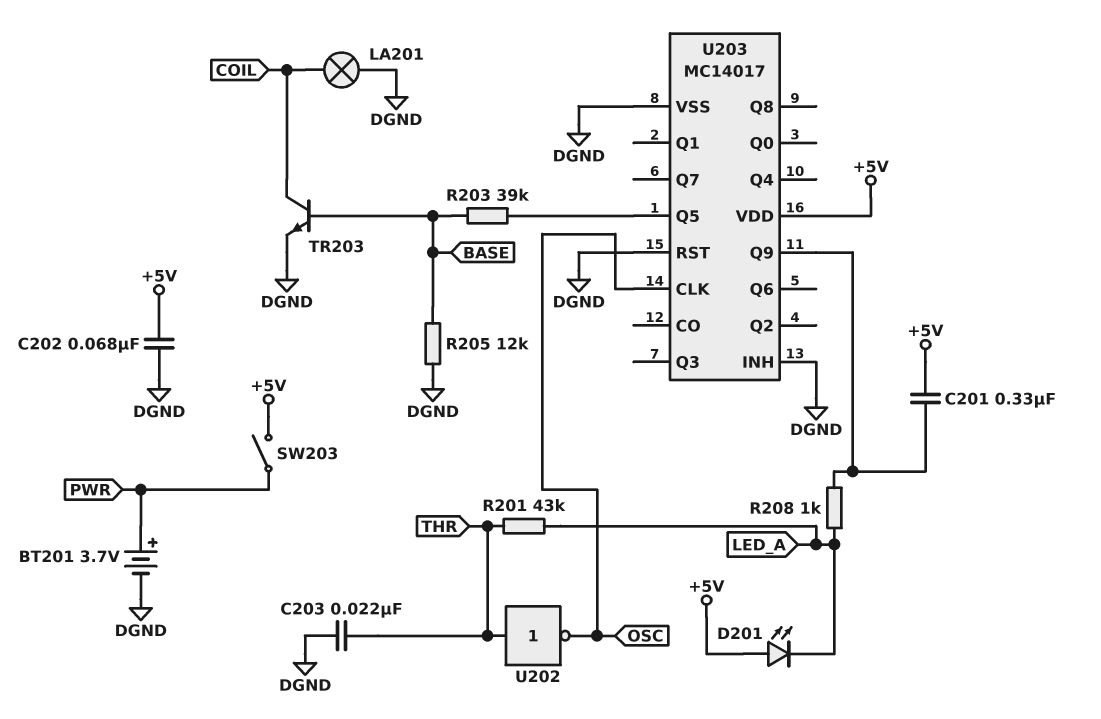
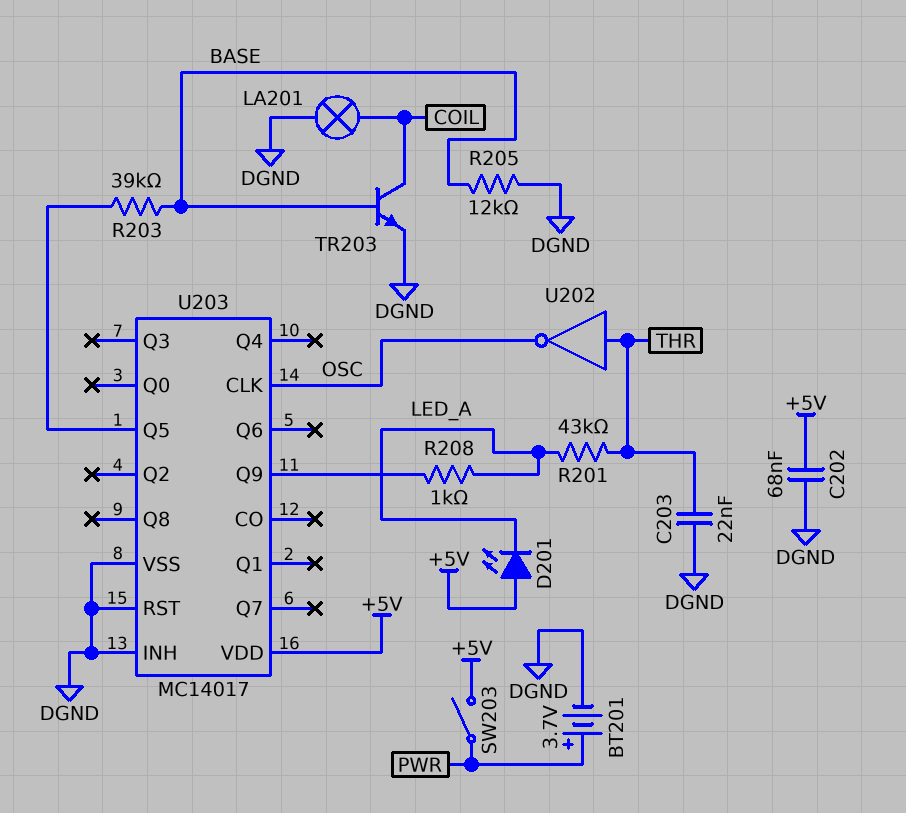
C201: 330nF (+5V, U203/Q9) -> none

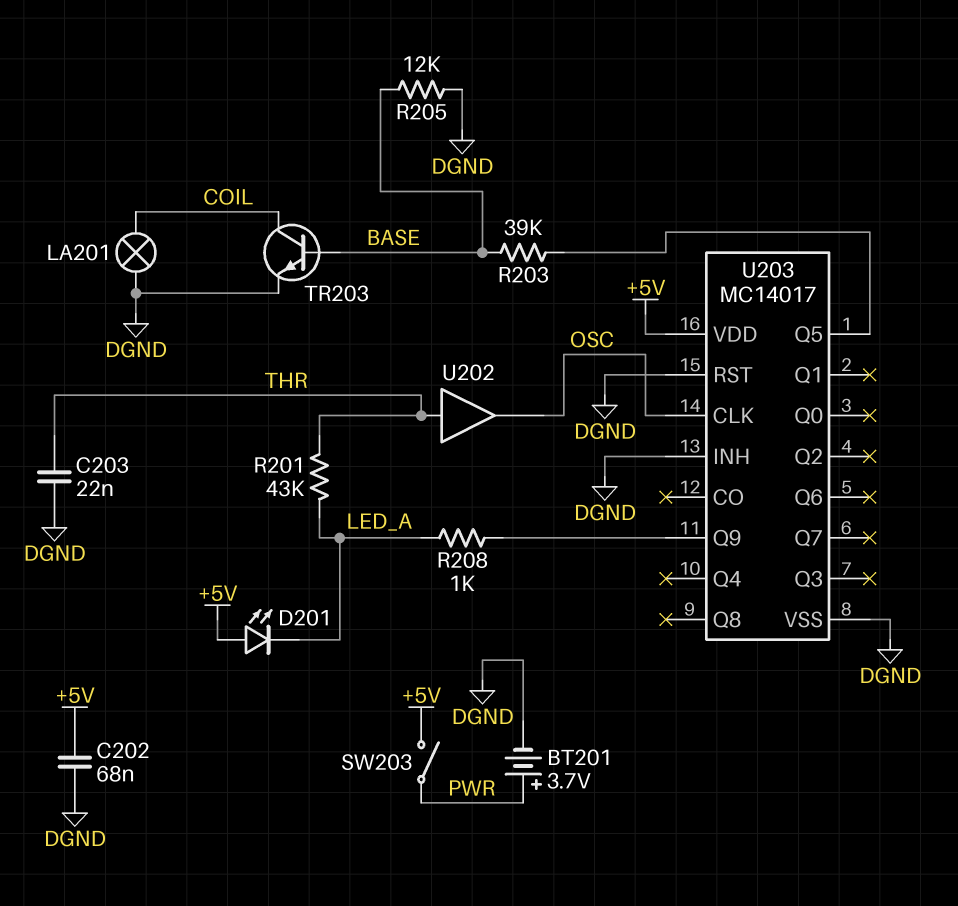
U202: NOT (in THR, out OSC) -> buffer (in THR, out OSC)

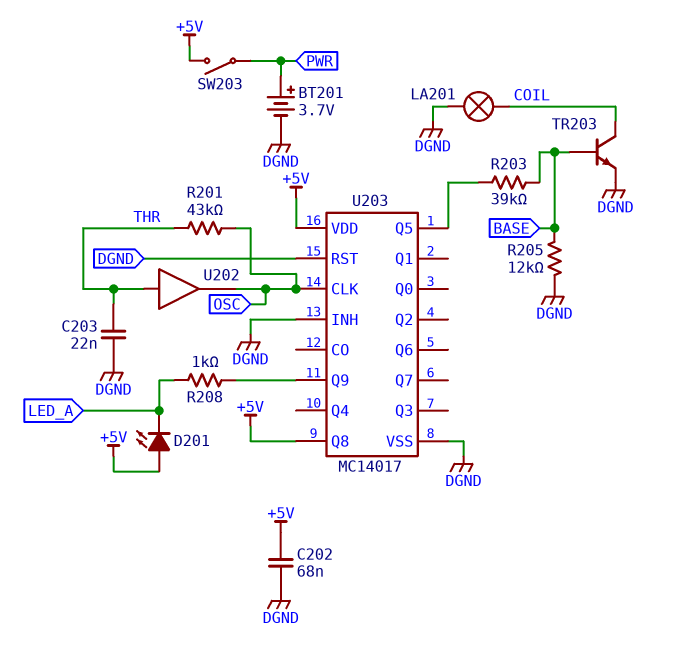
R201: 43k (LED_A, THR) -> 43k (OSC, THR)
U203 pin Q8: none -> +5V

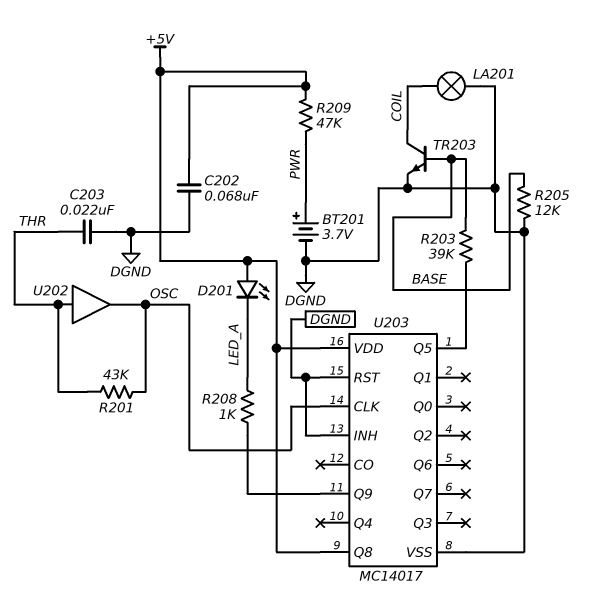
R209: none -> 47k (+5V, PWR)
SW203: switch (+5V, PWR) -> none

